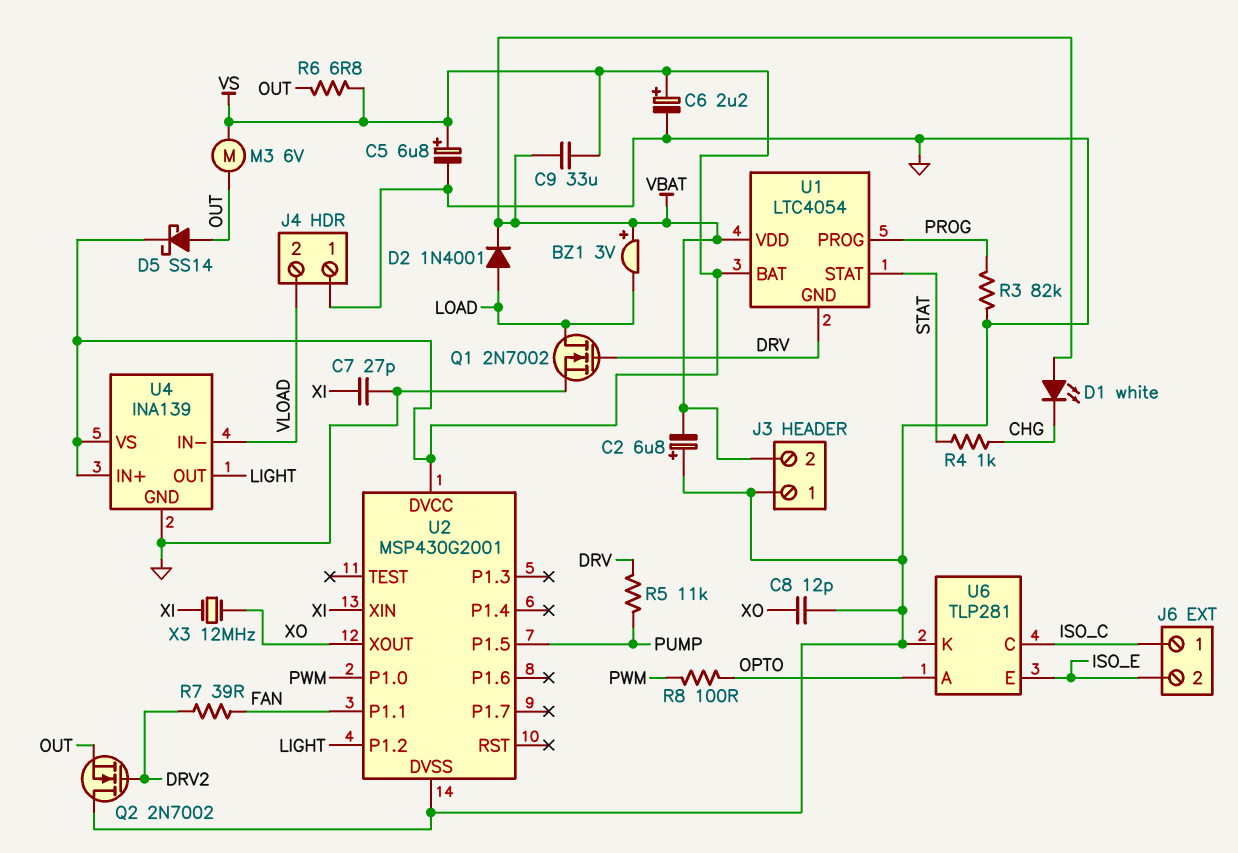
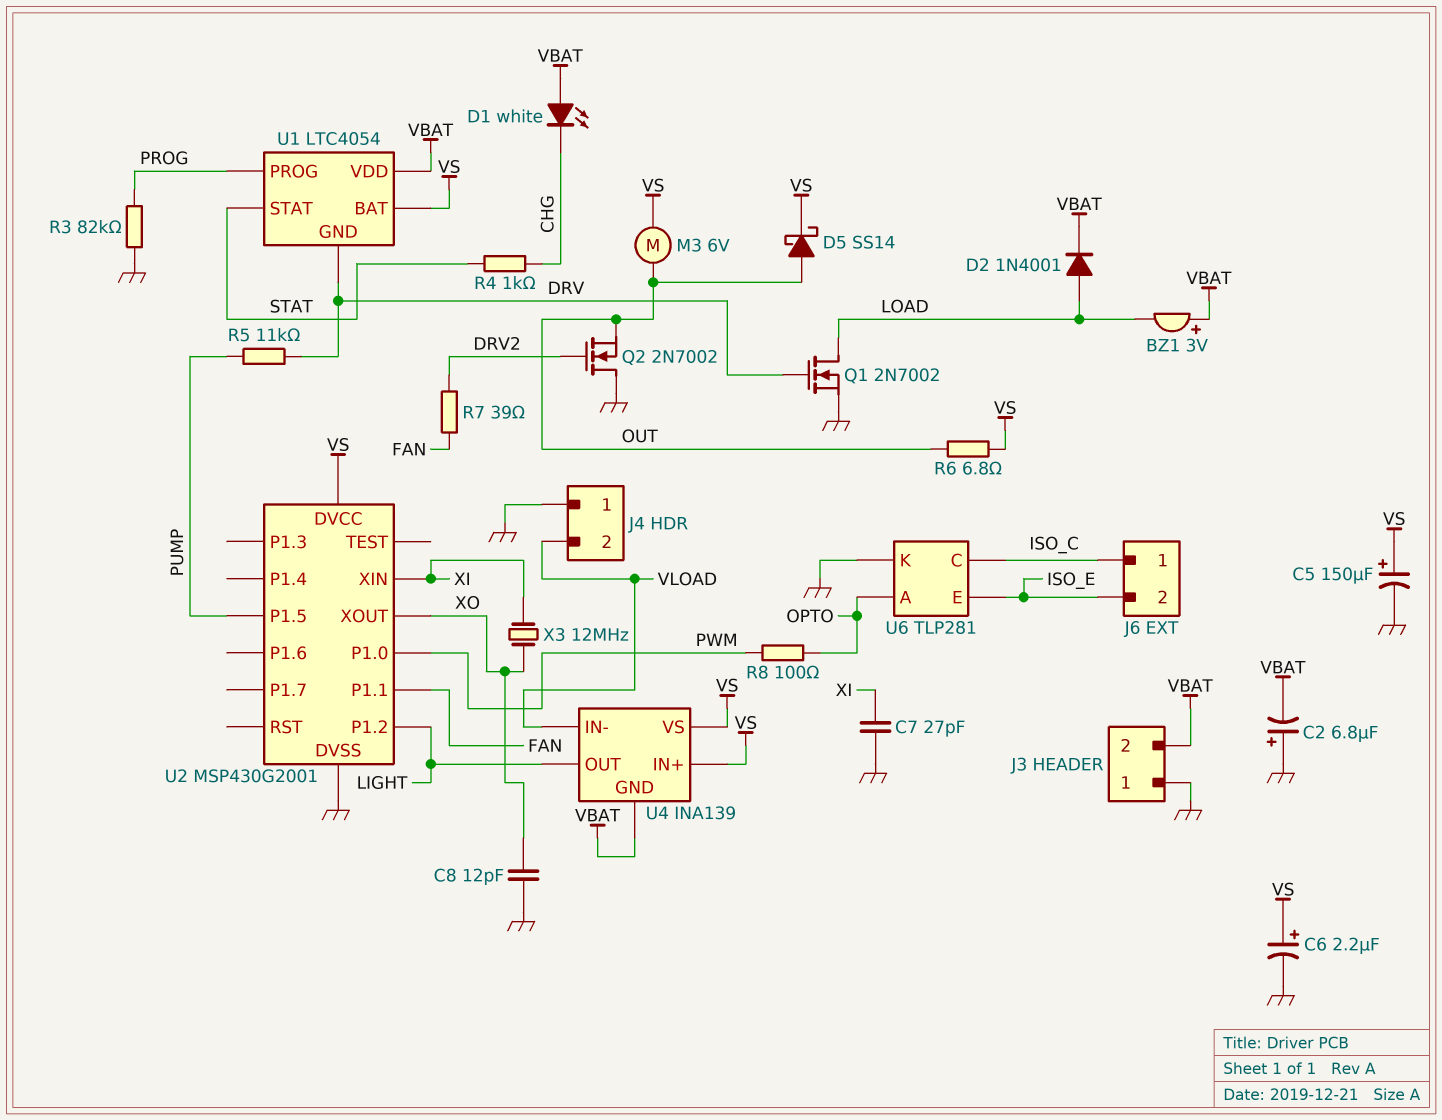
C5: 6.8uF (plus VS, minus GND) -> 150uF (plus VS, minus GND)
C9: 33uF (VBAT, VS) -> none
U4 pin GND: GND -> VBAT

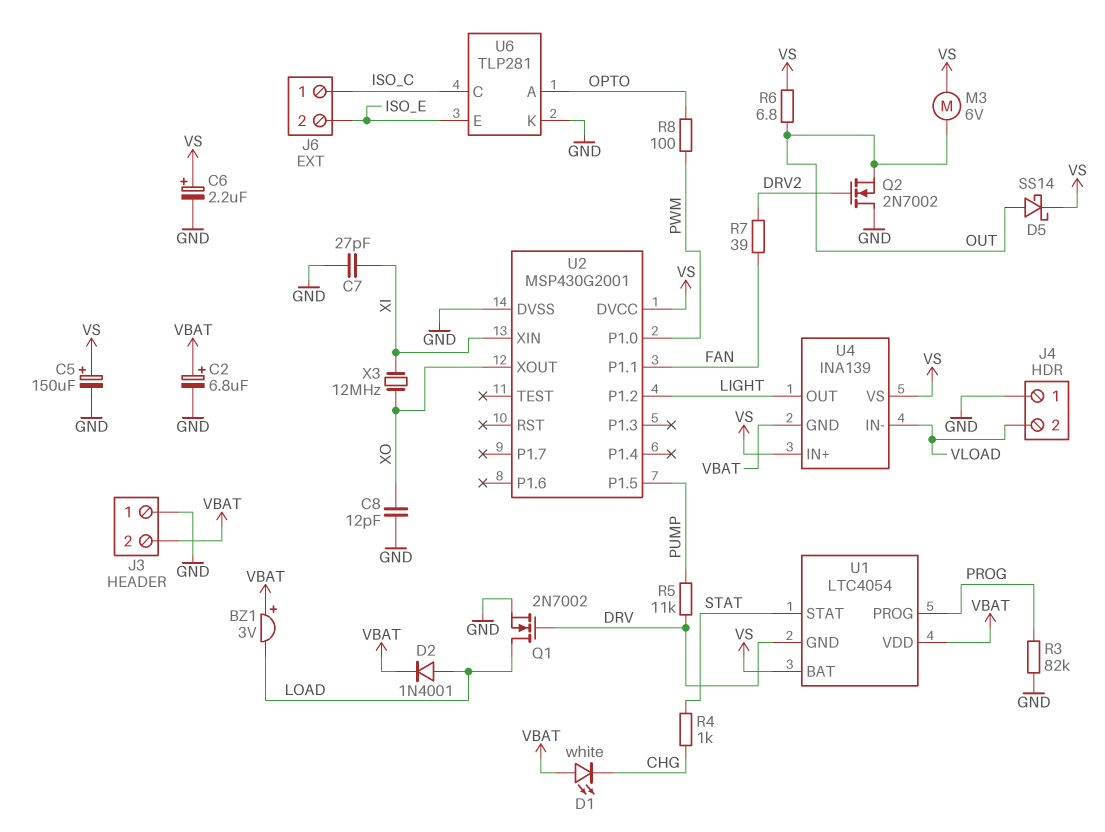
C2: 6.8uF (plus GND, minus VBAT) -> 6.8uF (plus VBAT, minus GND)

